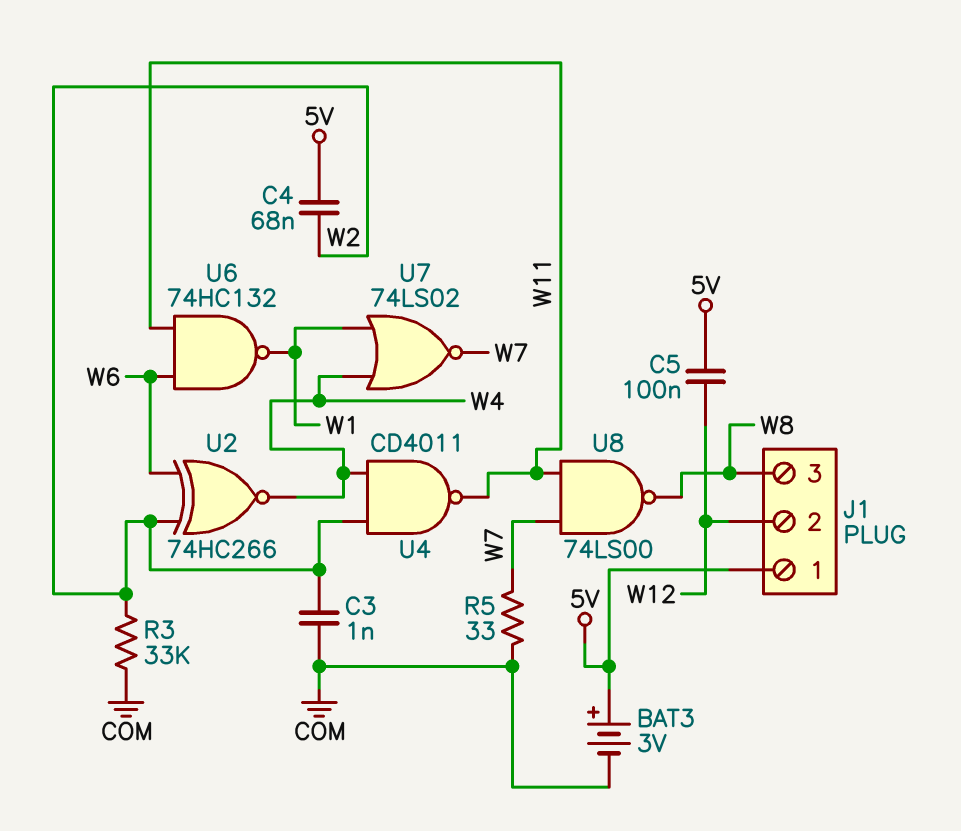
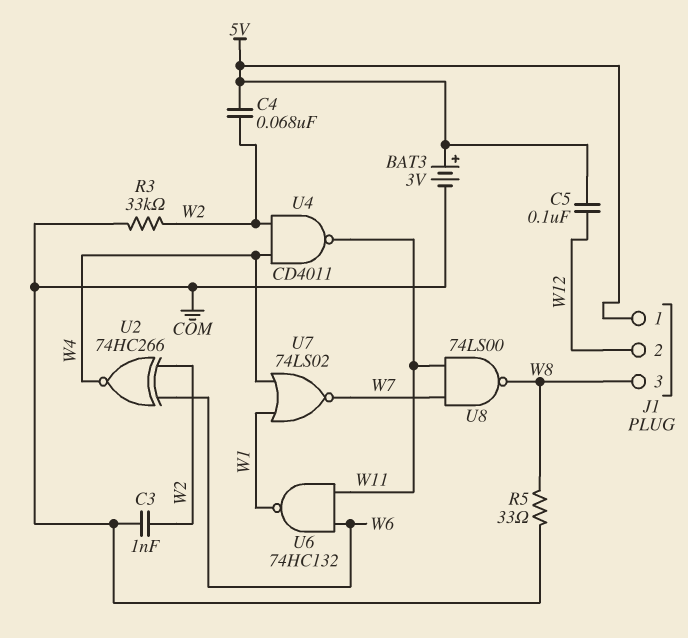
R5: 33 (COM, W7) -> 33 (COM, W8)

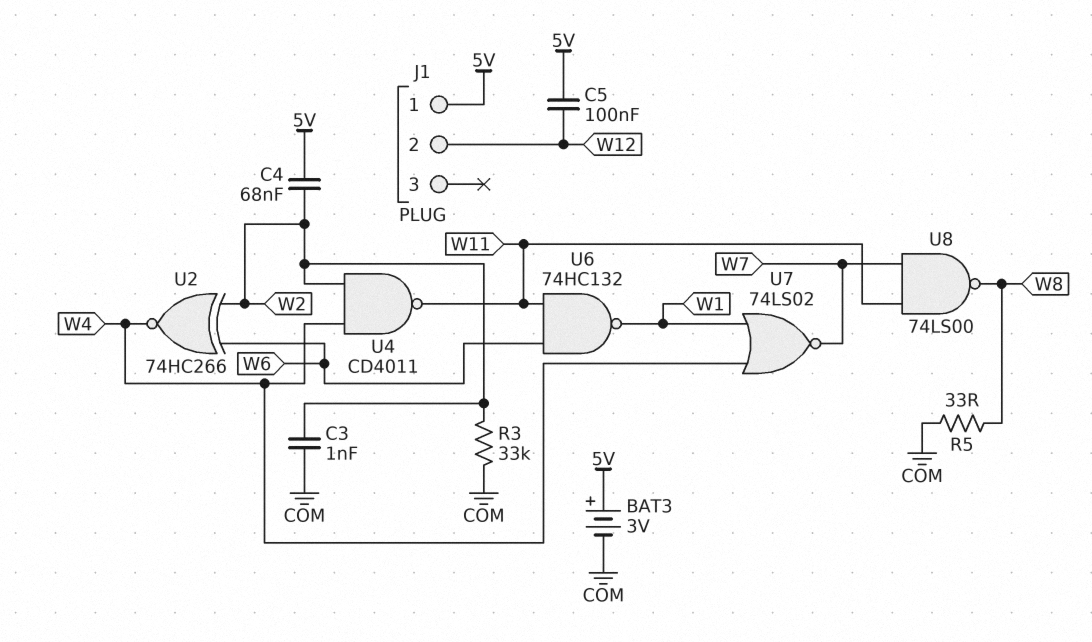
J1 pin 3: W8 -> none

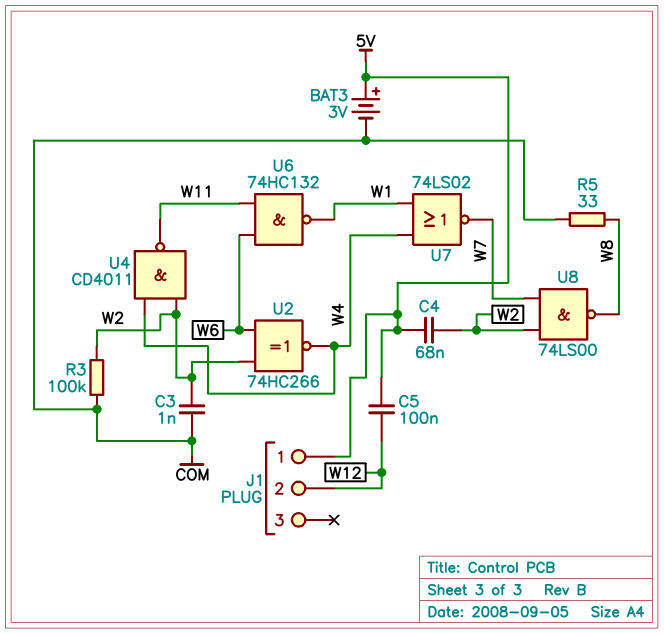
R3: 33k (COM, W2) -> 100k (COM, W2)
U8: NAND 74LS00 (in W7, in W11, out W8) -> NAND 74LS00 (in W2, in W7, out W8)

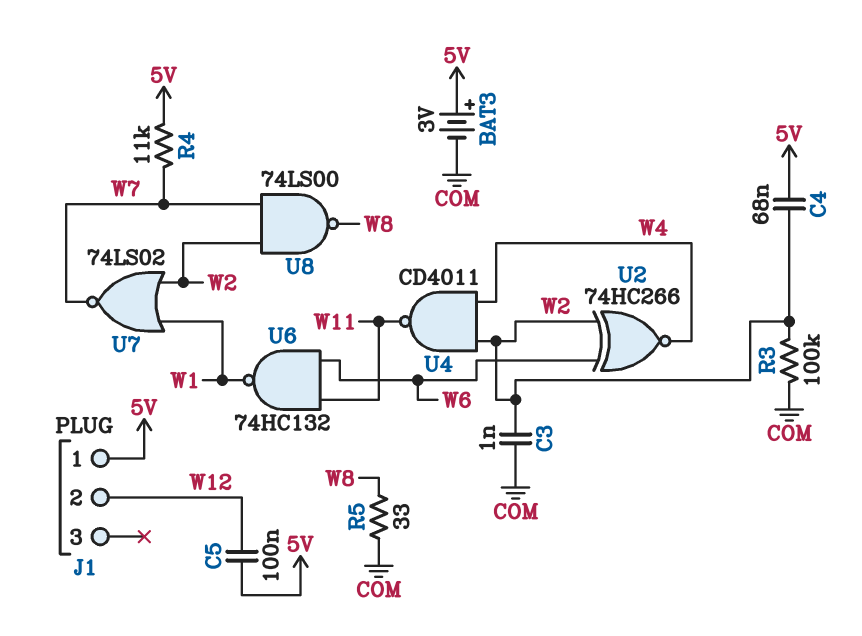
R4: none -> 11k (5V, W7)
U7: NOR 74LS02 (in W1, in W4, out W7) -> NOR 74LS02 (in W1, in W2, out W7)

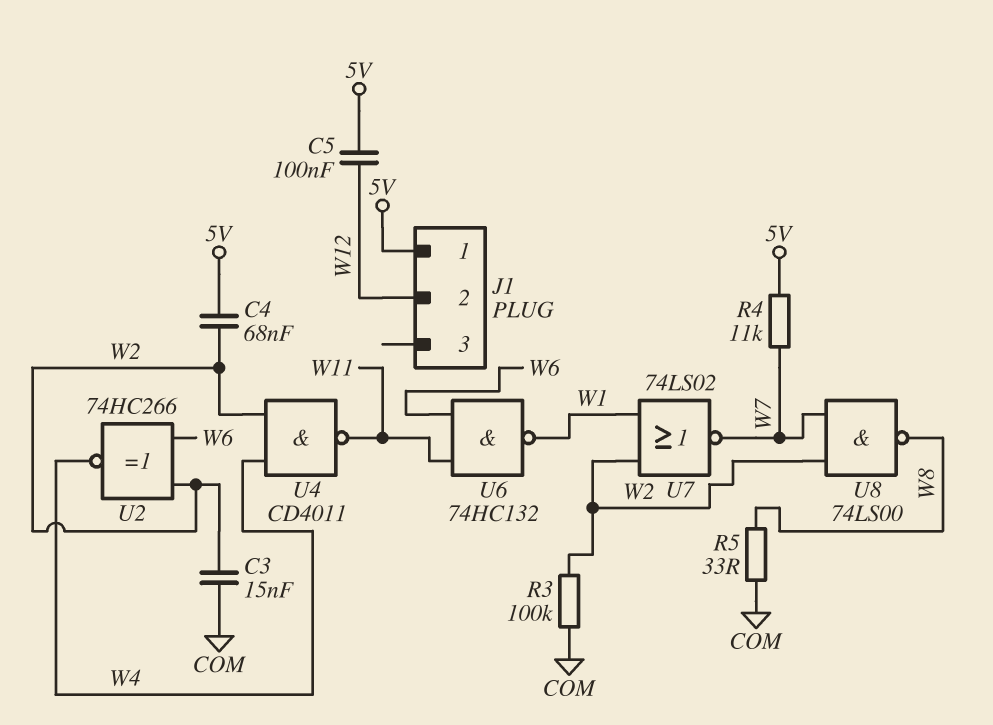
BAT3: 3V (plus 5V, minus COM) -> none
C3: 1nF (COM, W2) -> 15nF (COM, W2)

